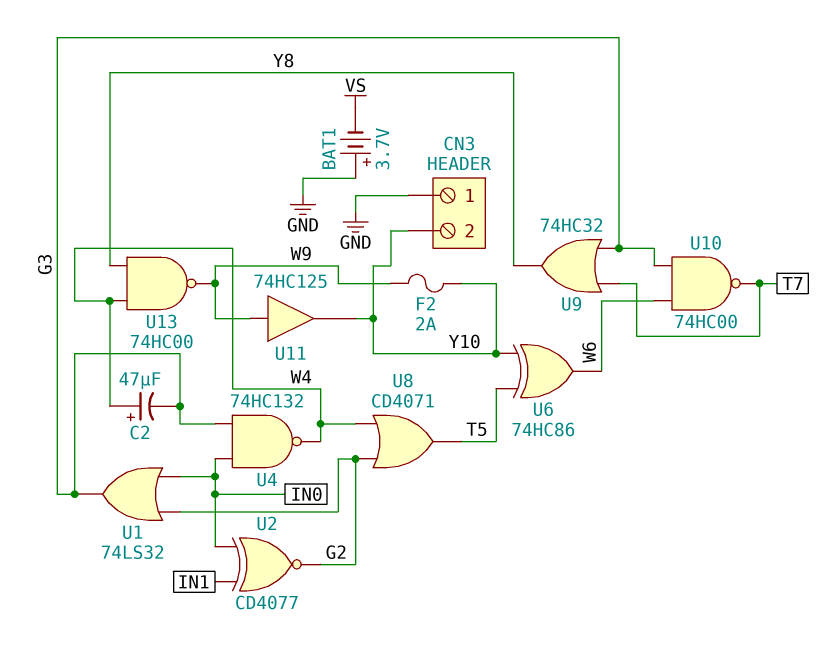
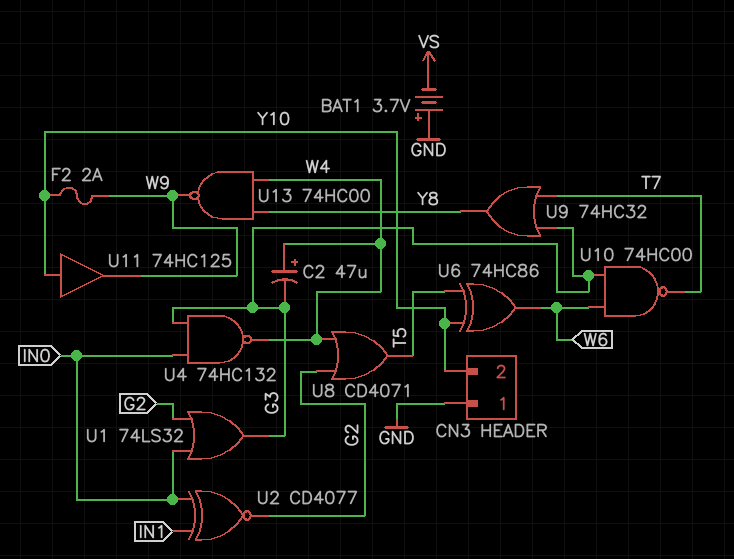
U11: buffer 74HC125 (in W9, out Y10) -> buffer 74HC125 (in Y10, out W9)

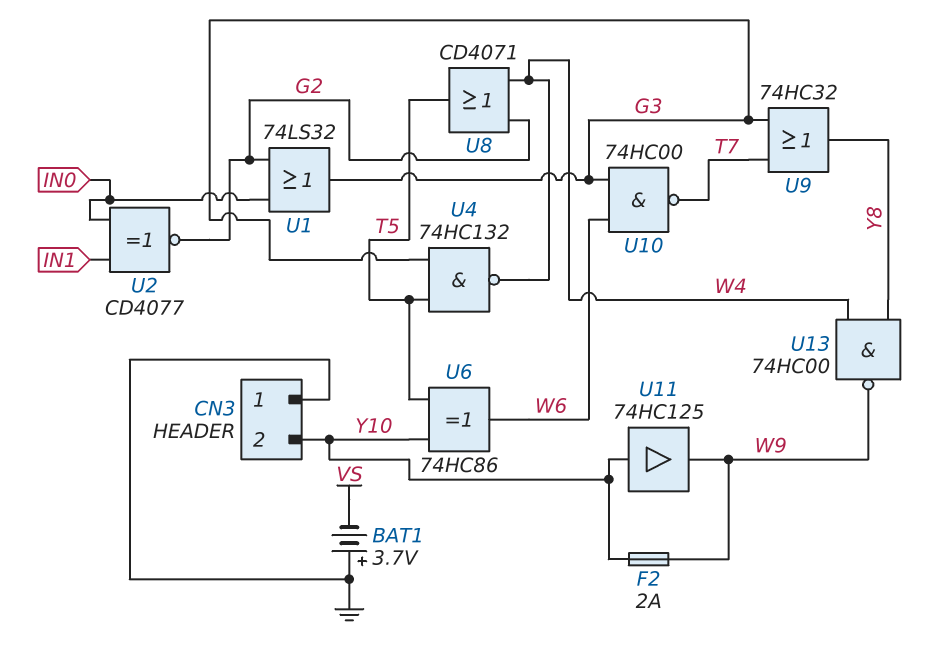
C2: 47uF (plus W4, minus G3) -> none
U4: NAND 74HC132 (in G3, in IN0, out W4) -> NAND 74HC132 (in G3, in T5, out W4)

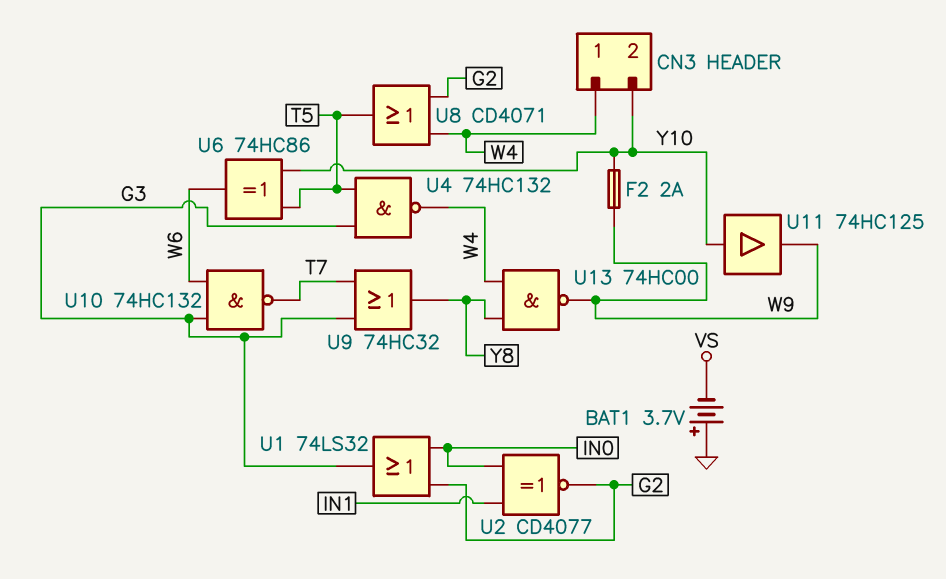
CN3 pin 1: GND -> W4
U10: NAND 74HC00 (in G3, in W6, out T7) -> NAND 74HC132 (in G3, in W6, out T7)

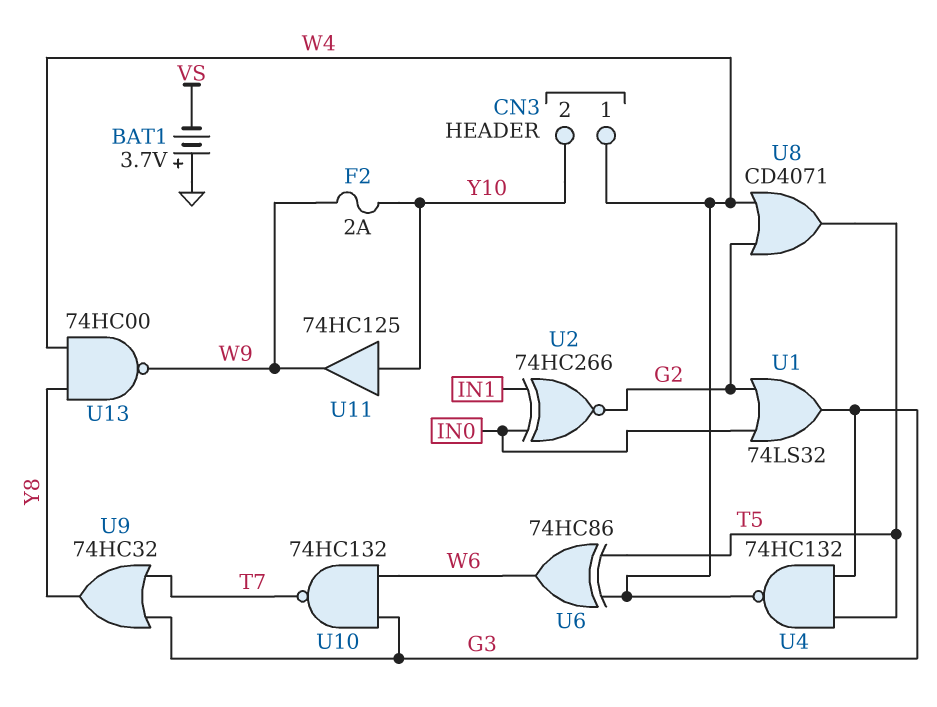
U2: XNOR CD4077 (in IN0, in IN1, out G2) -> XNOR 74HC266 (in IN0, in IN1, out G2)
U6: XOR 74HC86 (in T5, in Y10, out W6) -> XOR 74HC86 (in T5, in W4, out W6)

